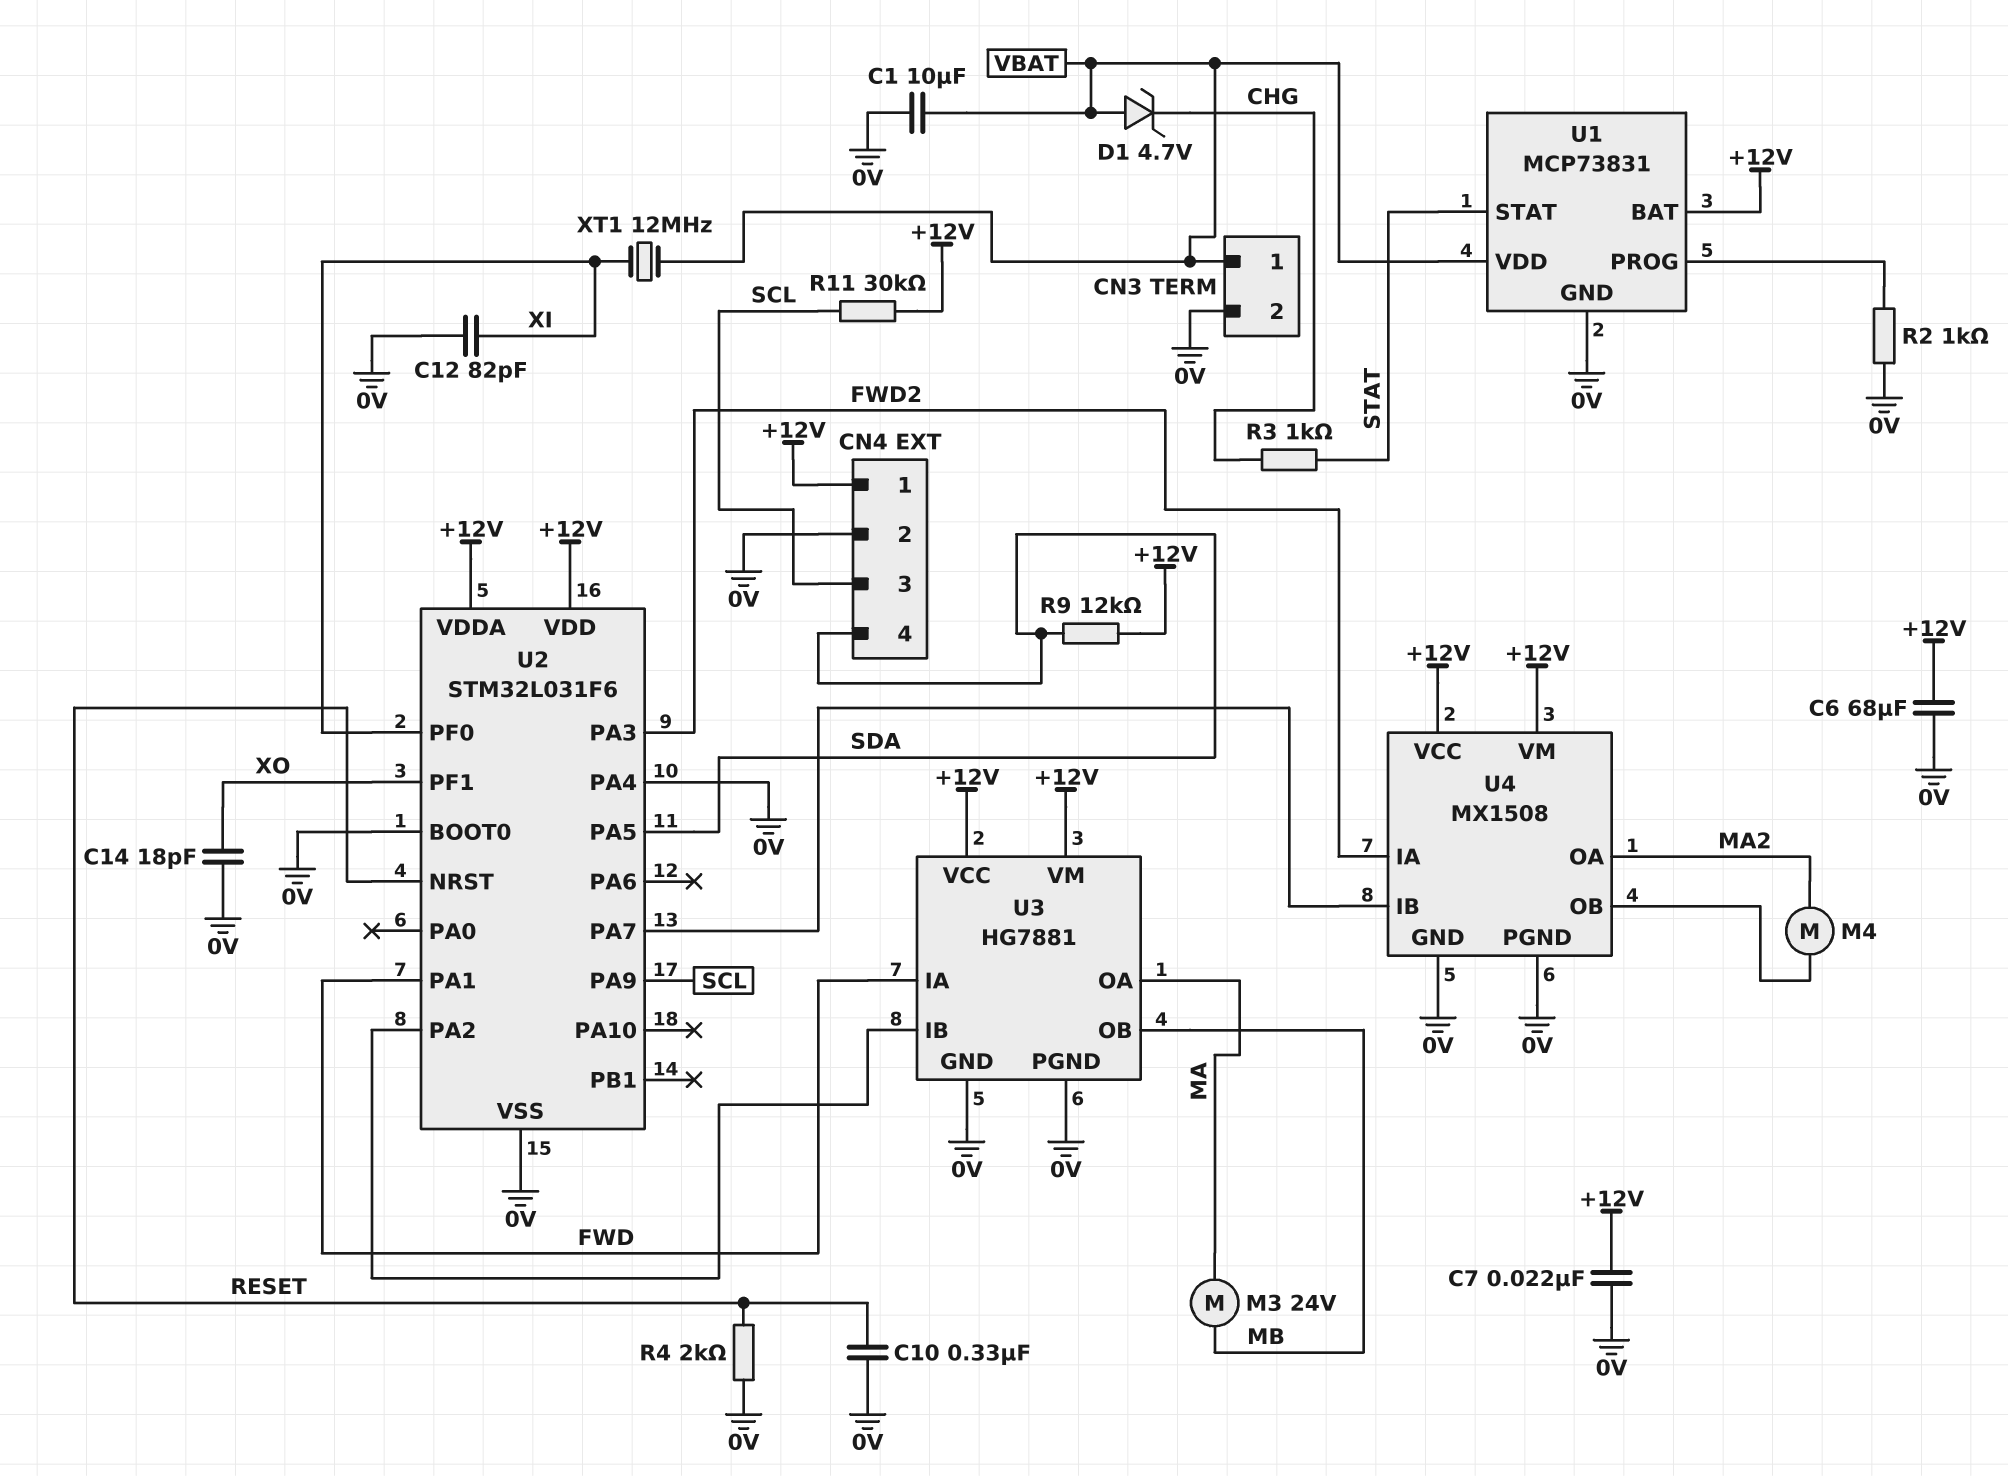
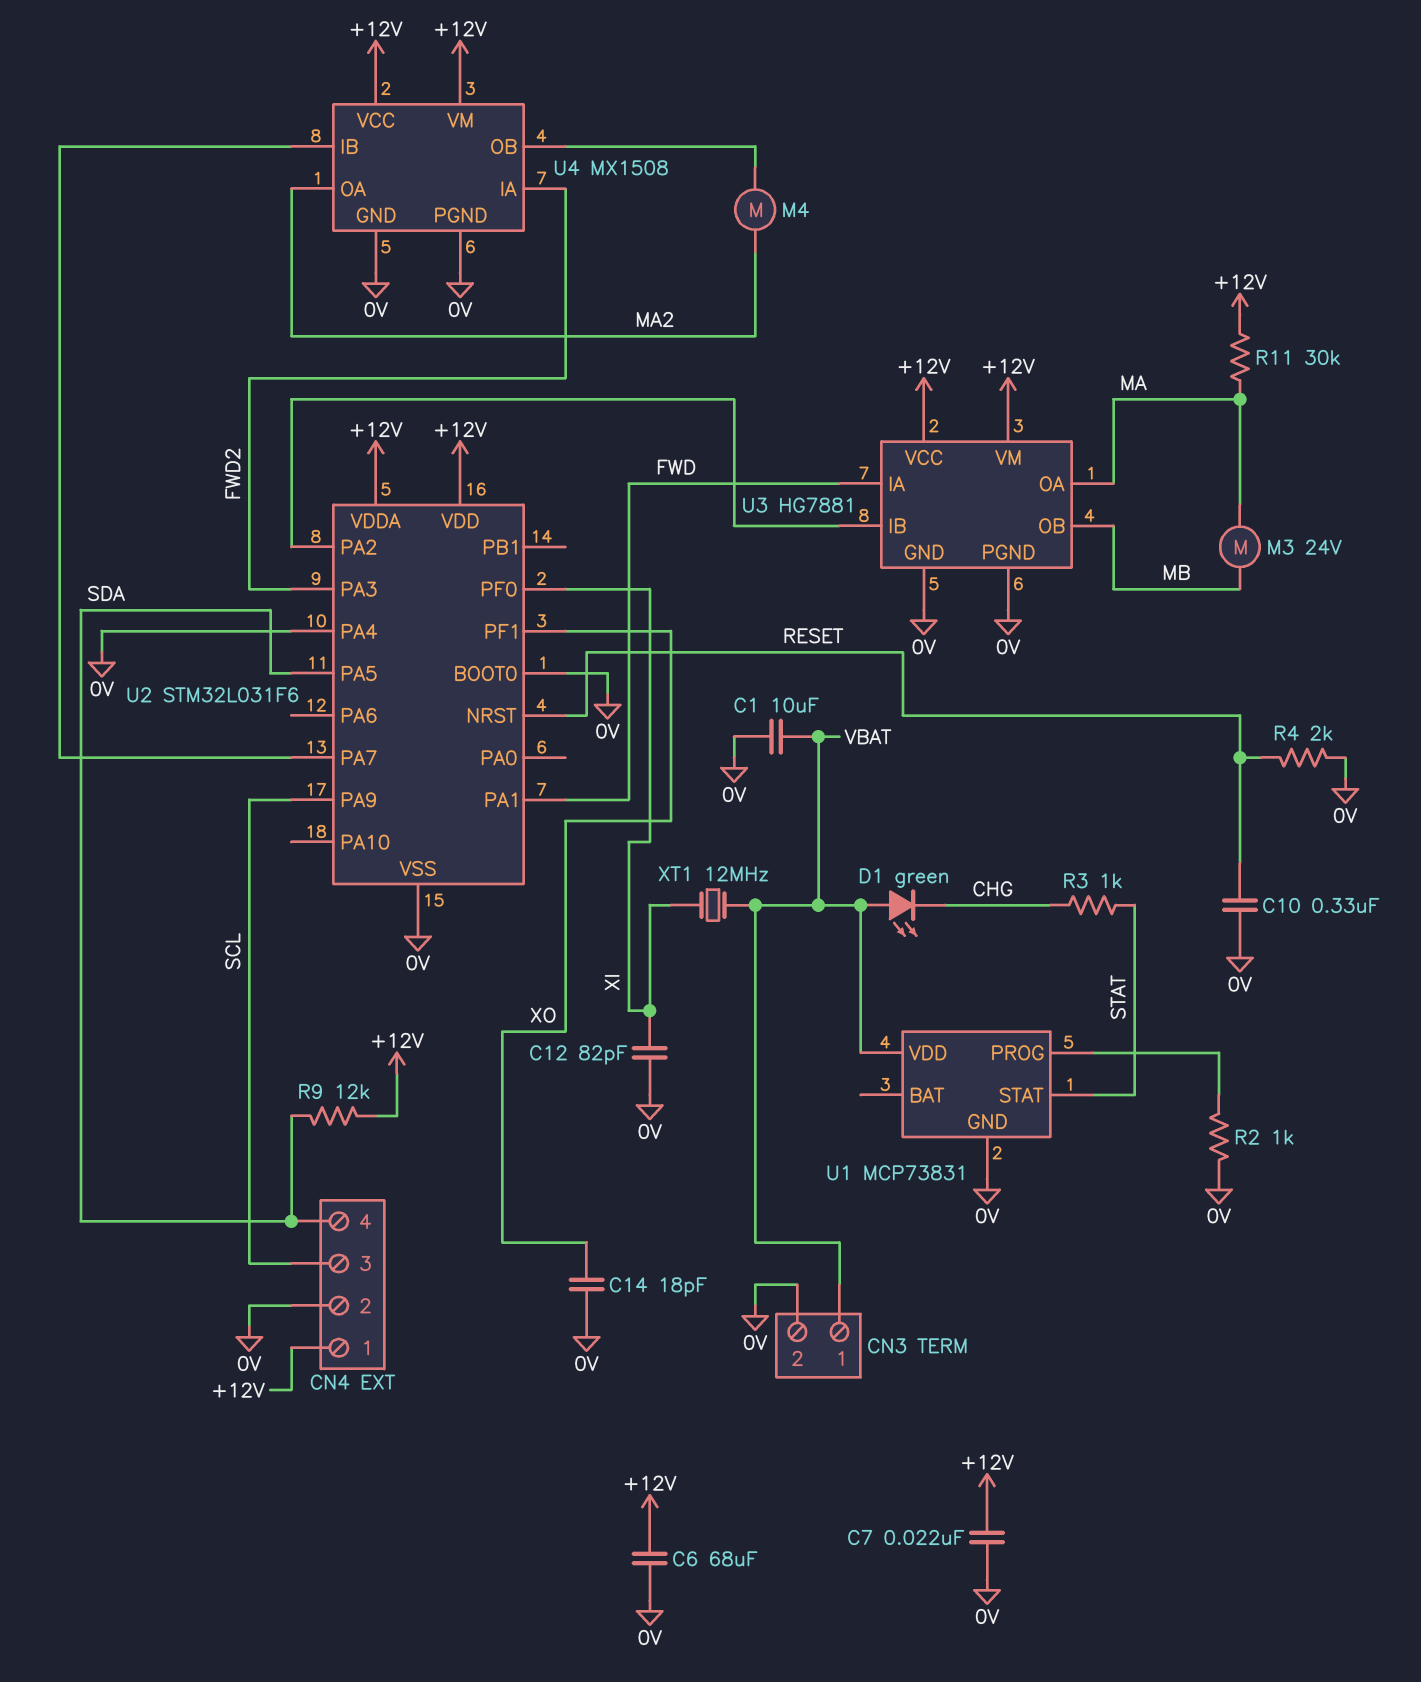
D1: zener 4.7V (A VBAT, K CHG) -> LED green (A VBAT, K CHG)
R11: 30k (+12V, SCL) -> 30k (+12V, MA)
U1 pin BAT: +12V -> none

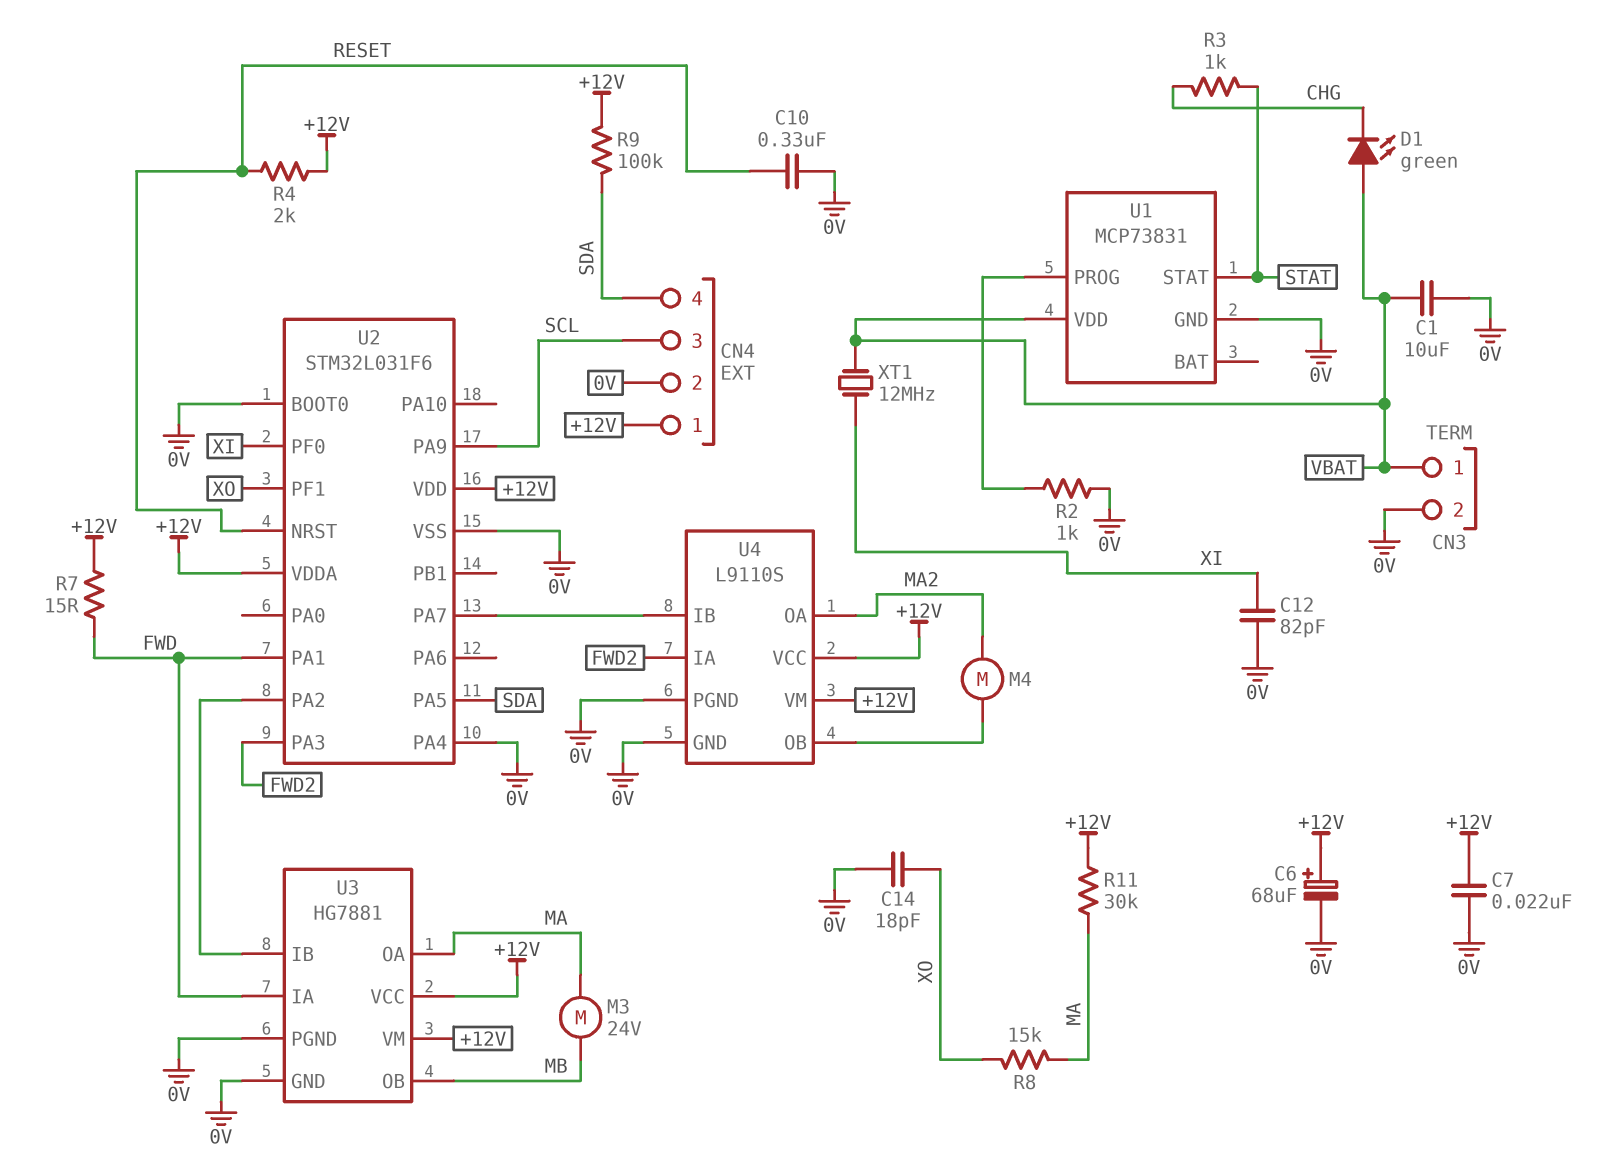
C6: 68uF (+12V, 0V) -> 68uF (plus +12V, minus 0V)
R4: 2k (0V, RESET) -> 2k (+12V, RESET)
R7: none -> 15 (+12V, FWD)
R8: none -> 15k (MA, XO)
R9: 12k (+12V, SDA) -> 100k (+12V, SDA)
U4: MX1508 -> L9110S

